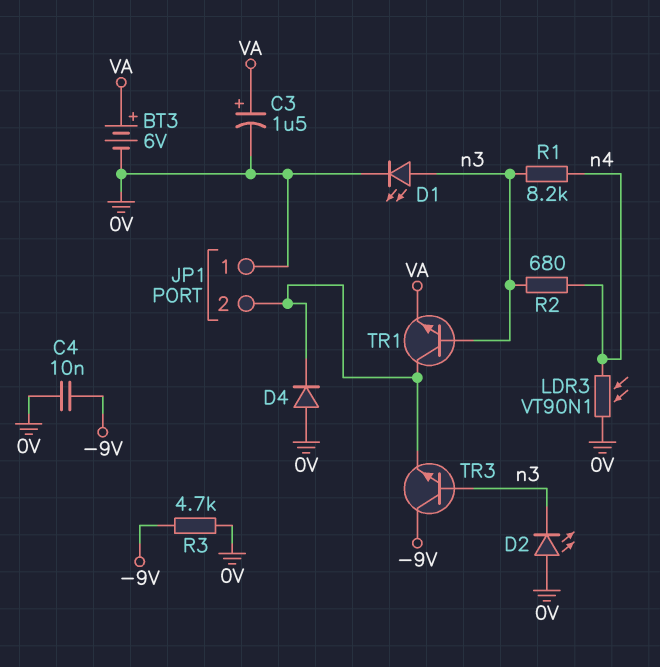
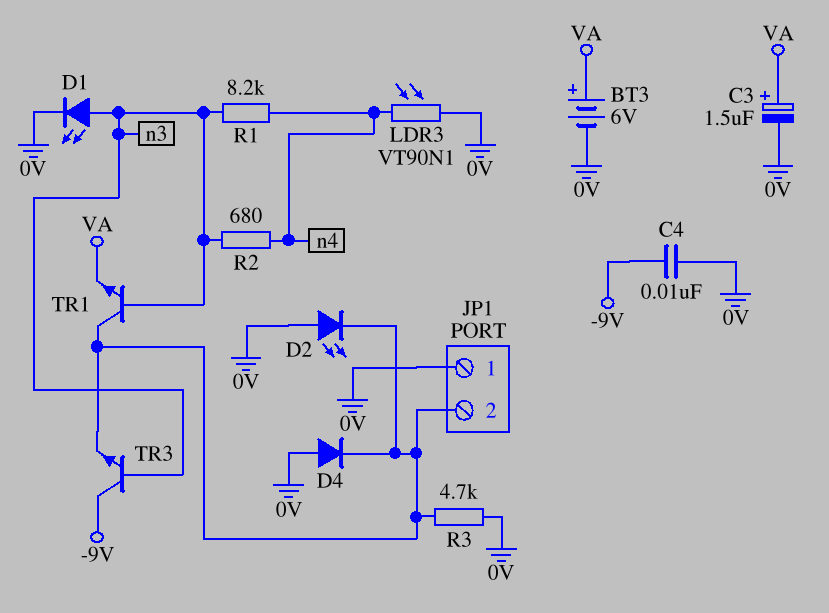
D2: LED (A 0V, K n3) -> LED (A 0V, K JP1/2)
R3: 4.7k (-9V, 0V) -> 4.7k (0V, JP1/2)

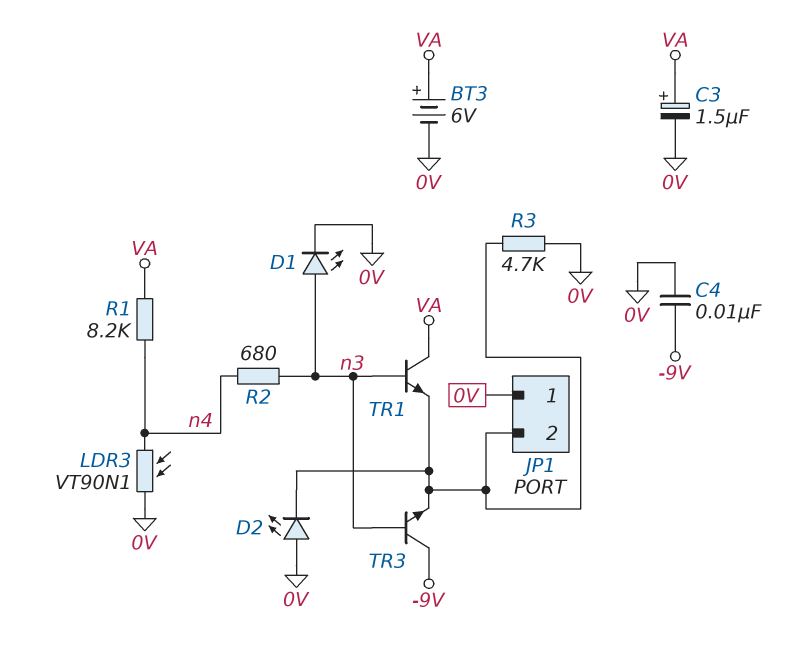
D4: diode (A 0V, K JP1/2) -> none
R1: 8.2k (n3, n4) -> 8.2k (VA, n4)
TR1: NPN (B n3, C JP1/2, E VA) -> NPN (B n3, C VA, E JP1/2)

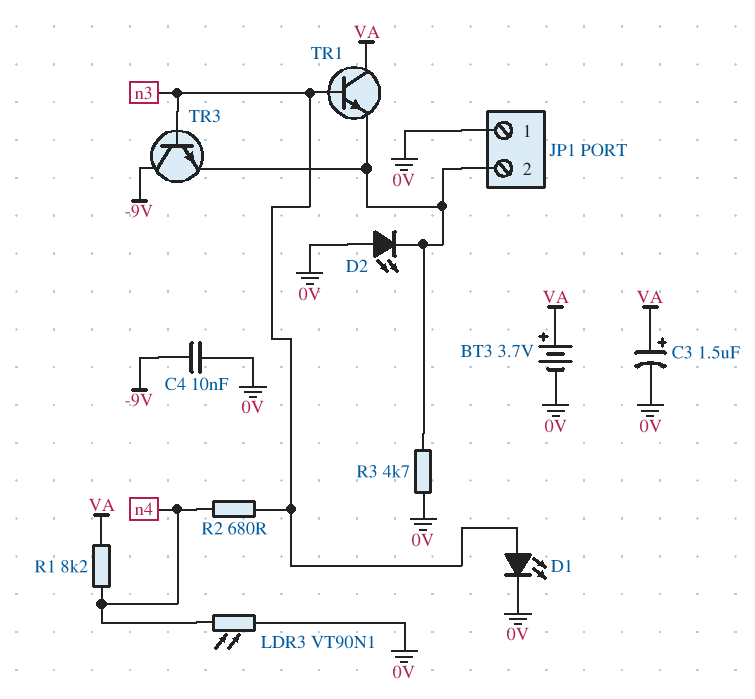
BT3: 6V (plus VA, minus 0V) -> 3.7V (plus VA, minus 0V)

